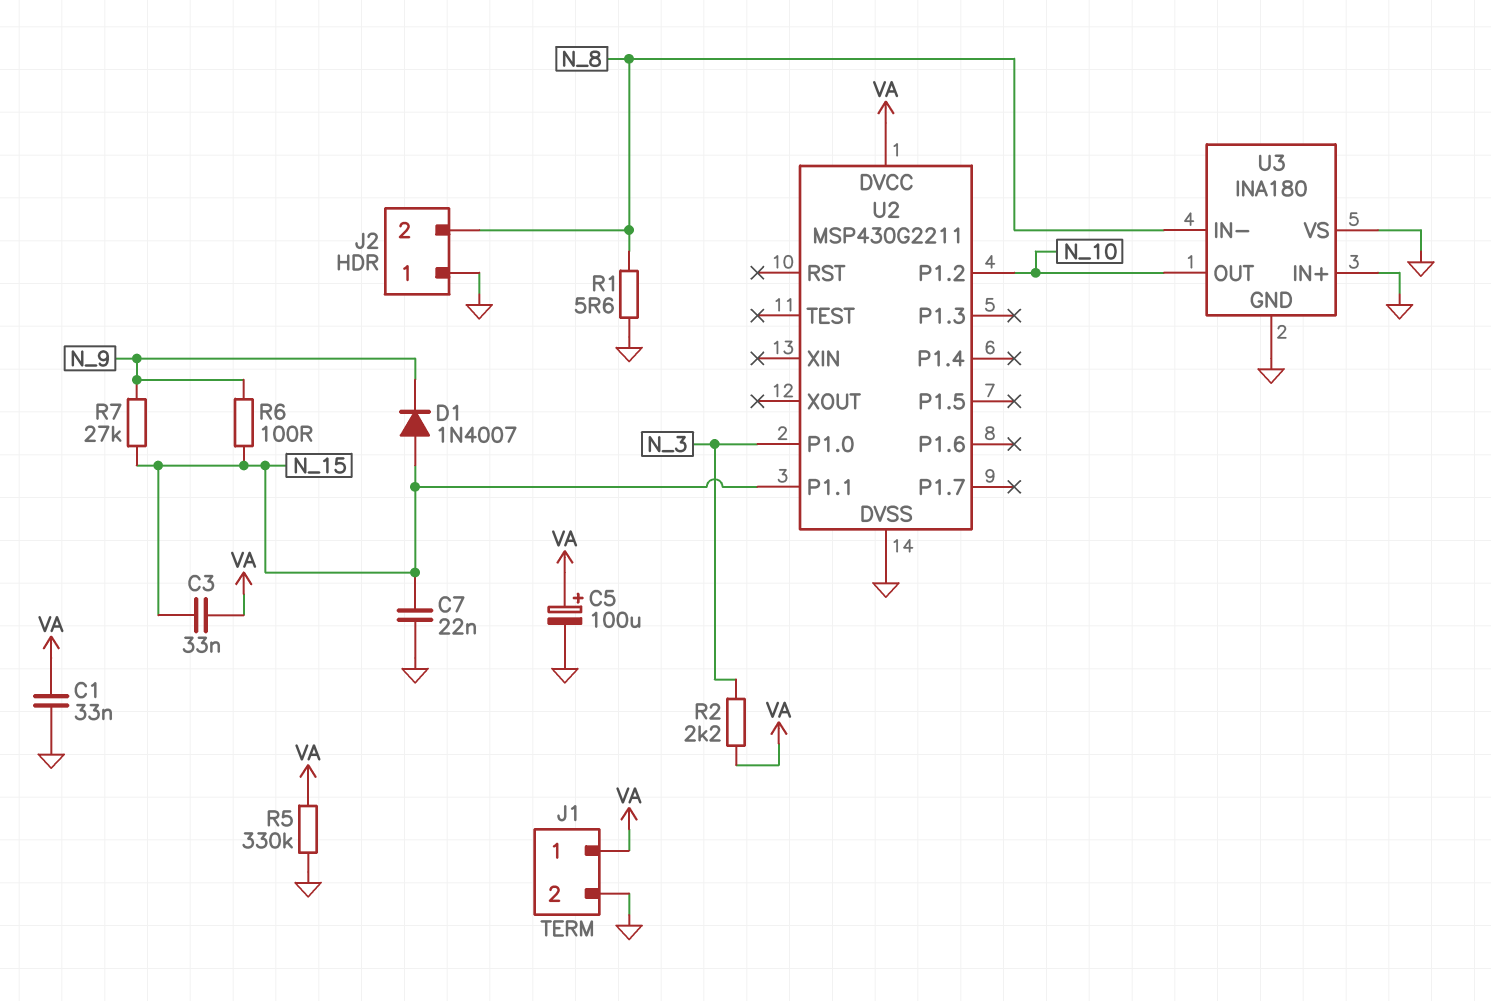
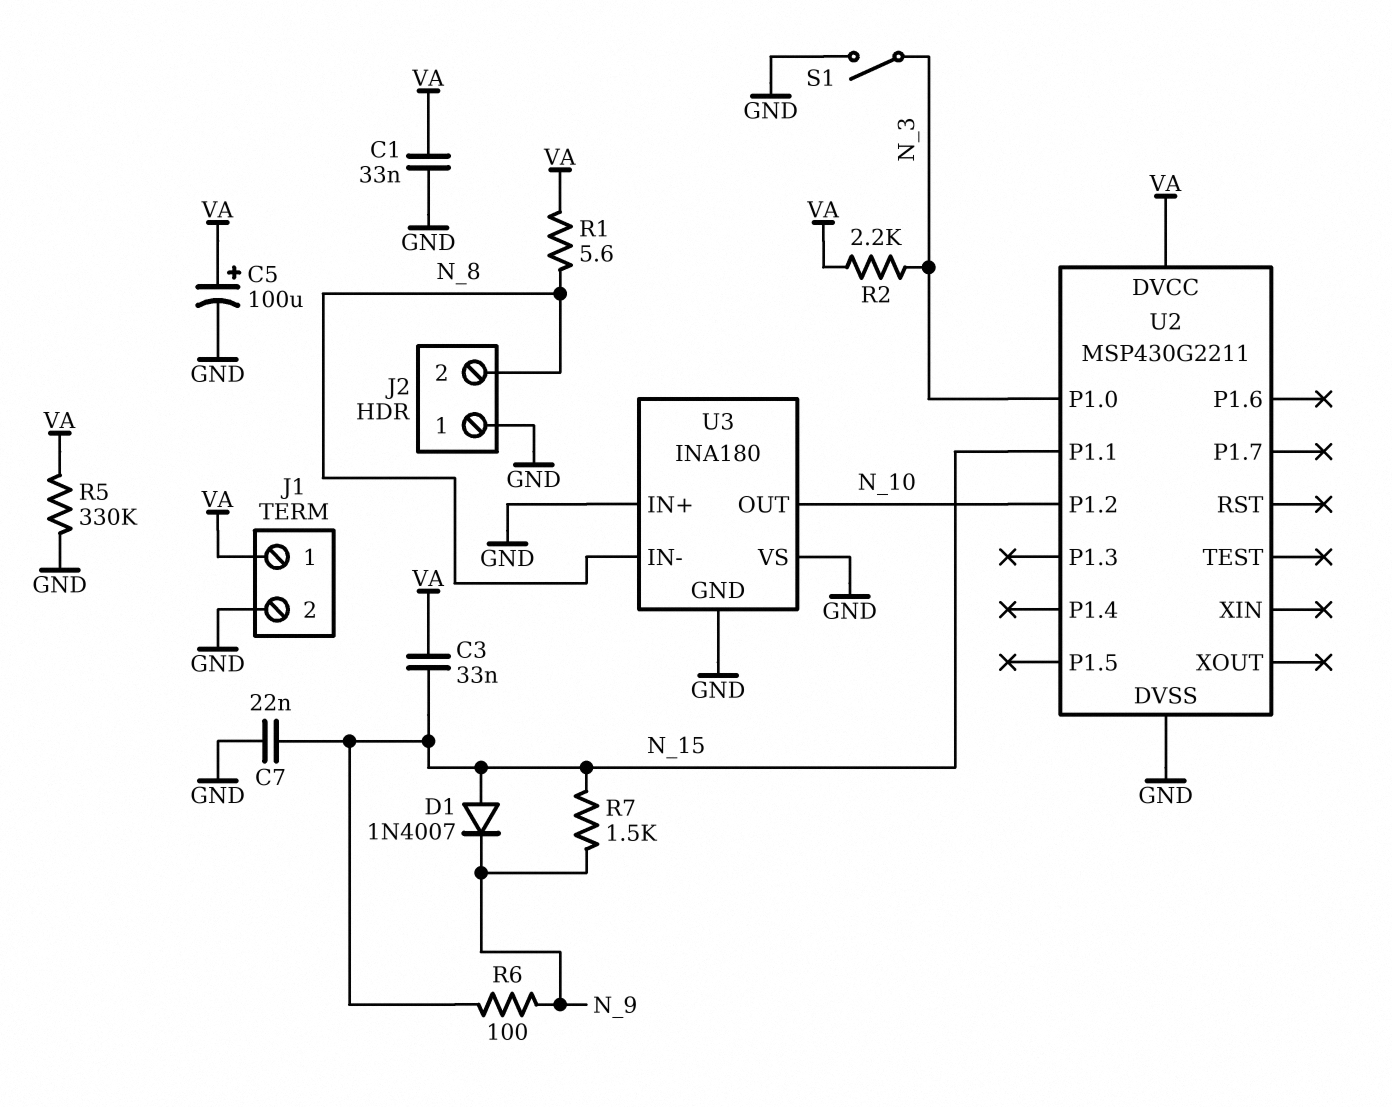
R1: 5.6 (GND, N_8) -> 5.6 (N_8, VA)
R7: 27k (N_9, N_15) -> 1.5k (N_9, N_15)
S1: none -> switch (GND, N_3)

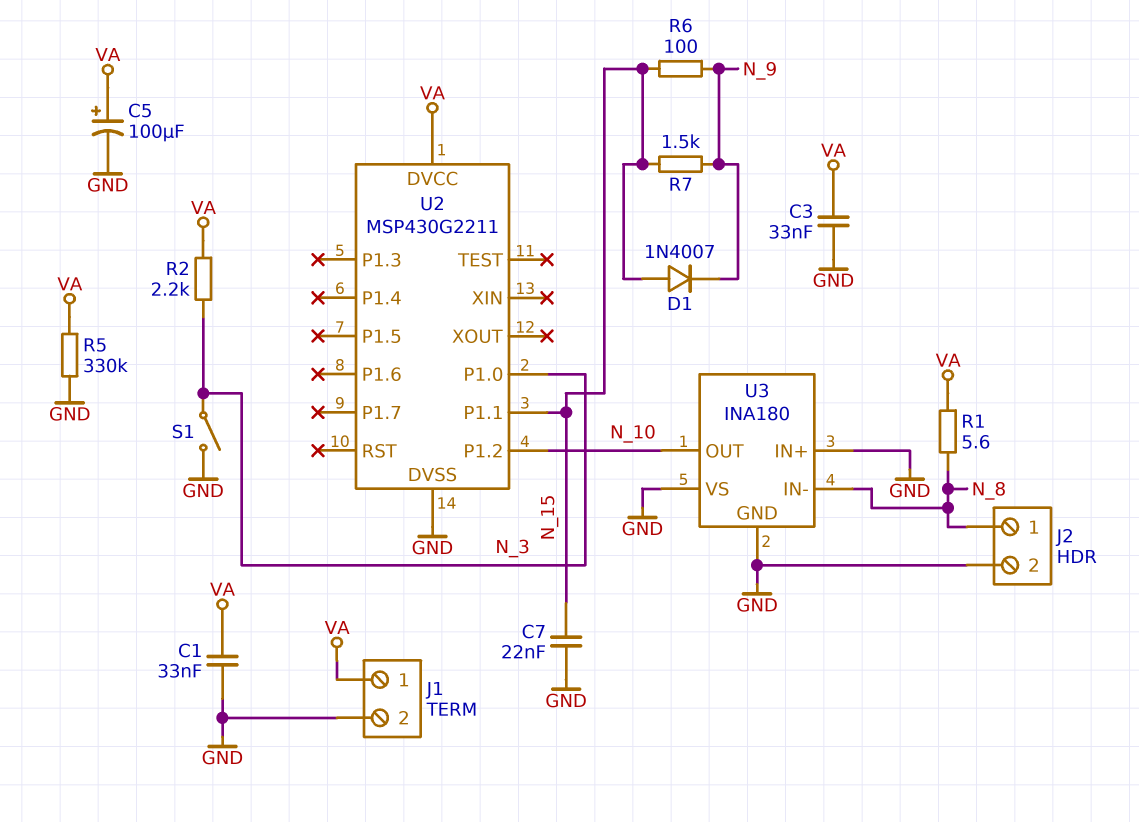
C3: 33nF (N_15, VA) -> 33nF (GND, VA)
J2 pin 1: GND -> N_8
J2 pin 2: N_8 -> GND

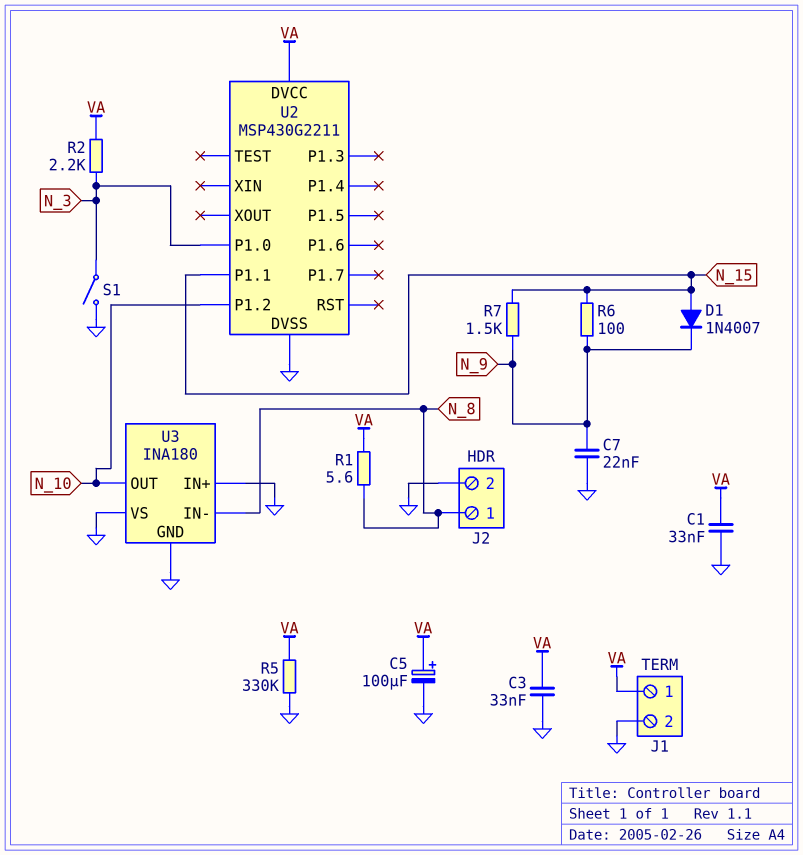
C7: 22nF (GND, N_15) -> 22nF (GND, N_9)

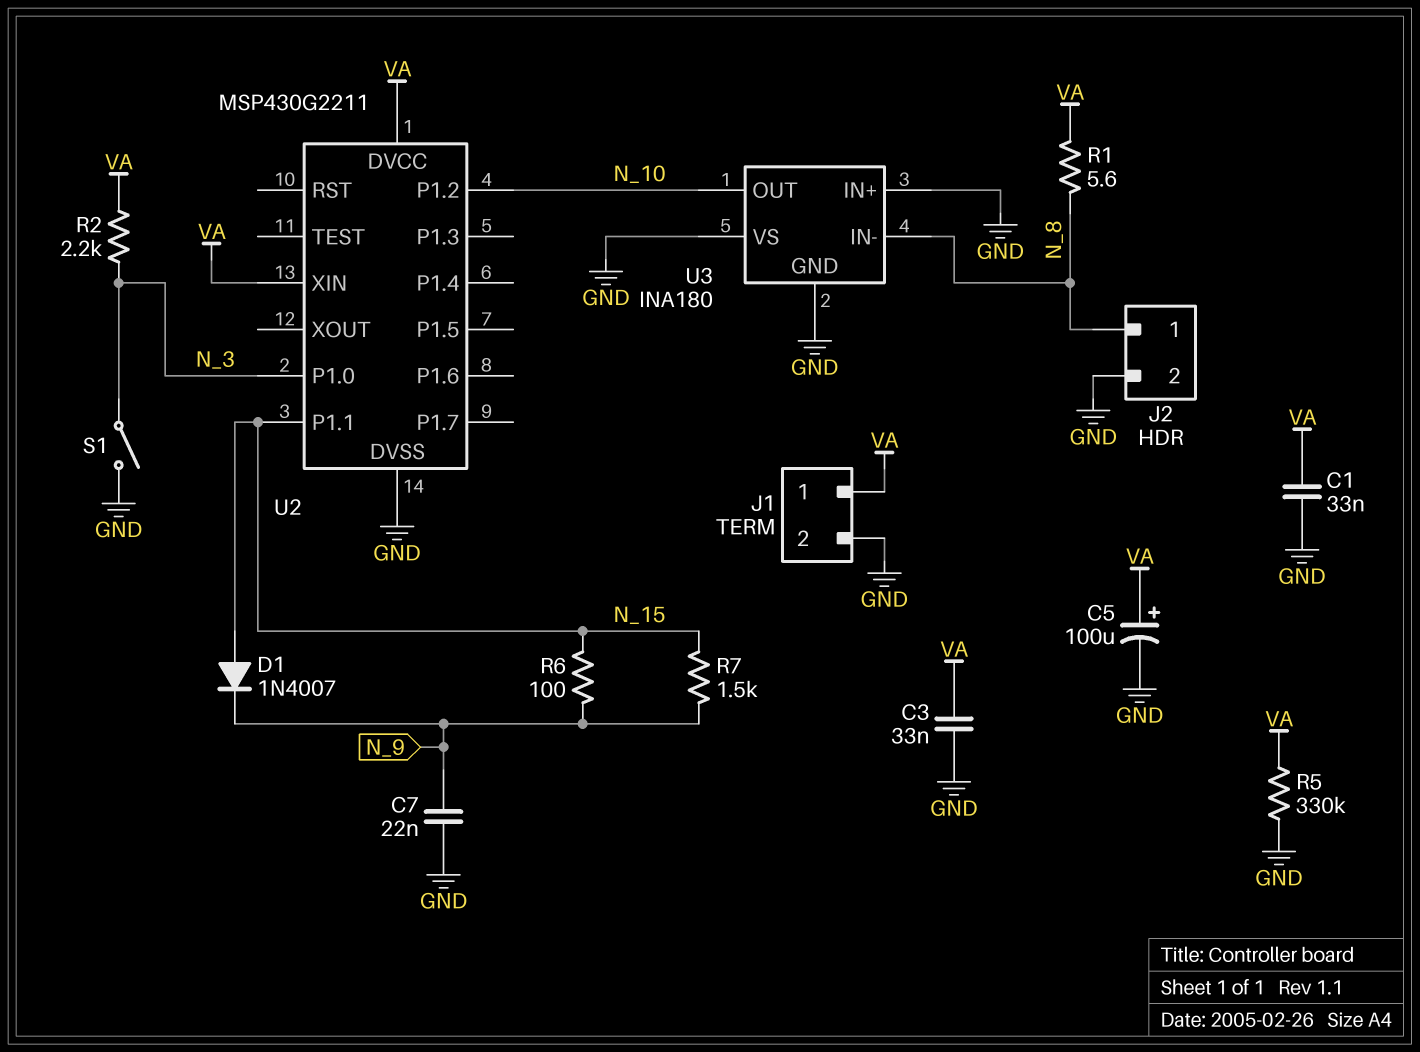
U2 pin XIN: none -> VA

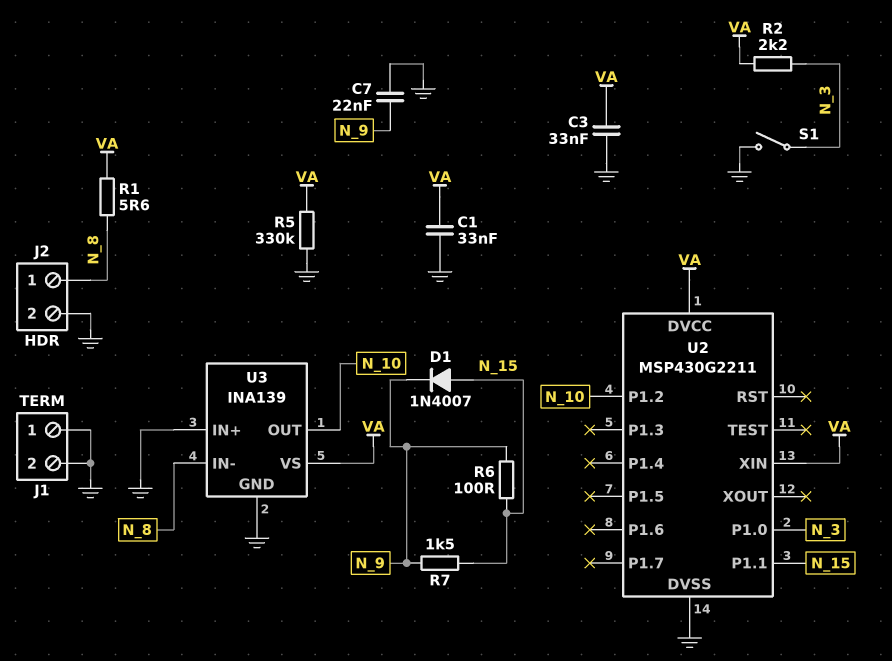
C5: 100uF (plus VA, minus GND) -> none
J1 pin 1: VA -> GND
U3: INA180 -> INA139
U3 pin VS: GND -> VA

